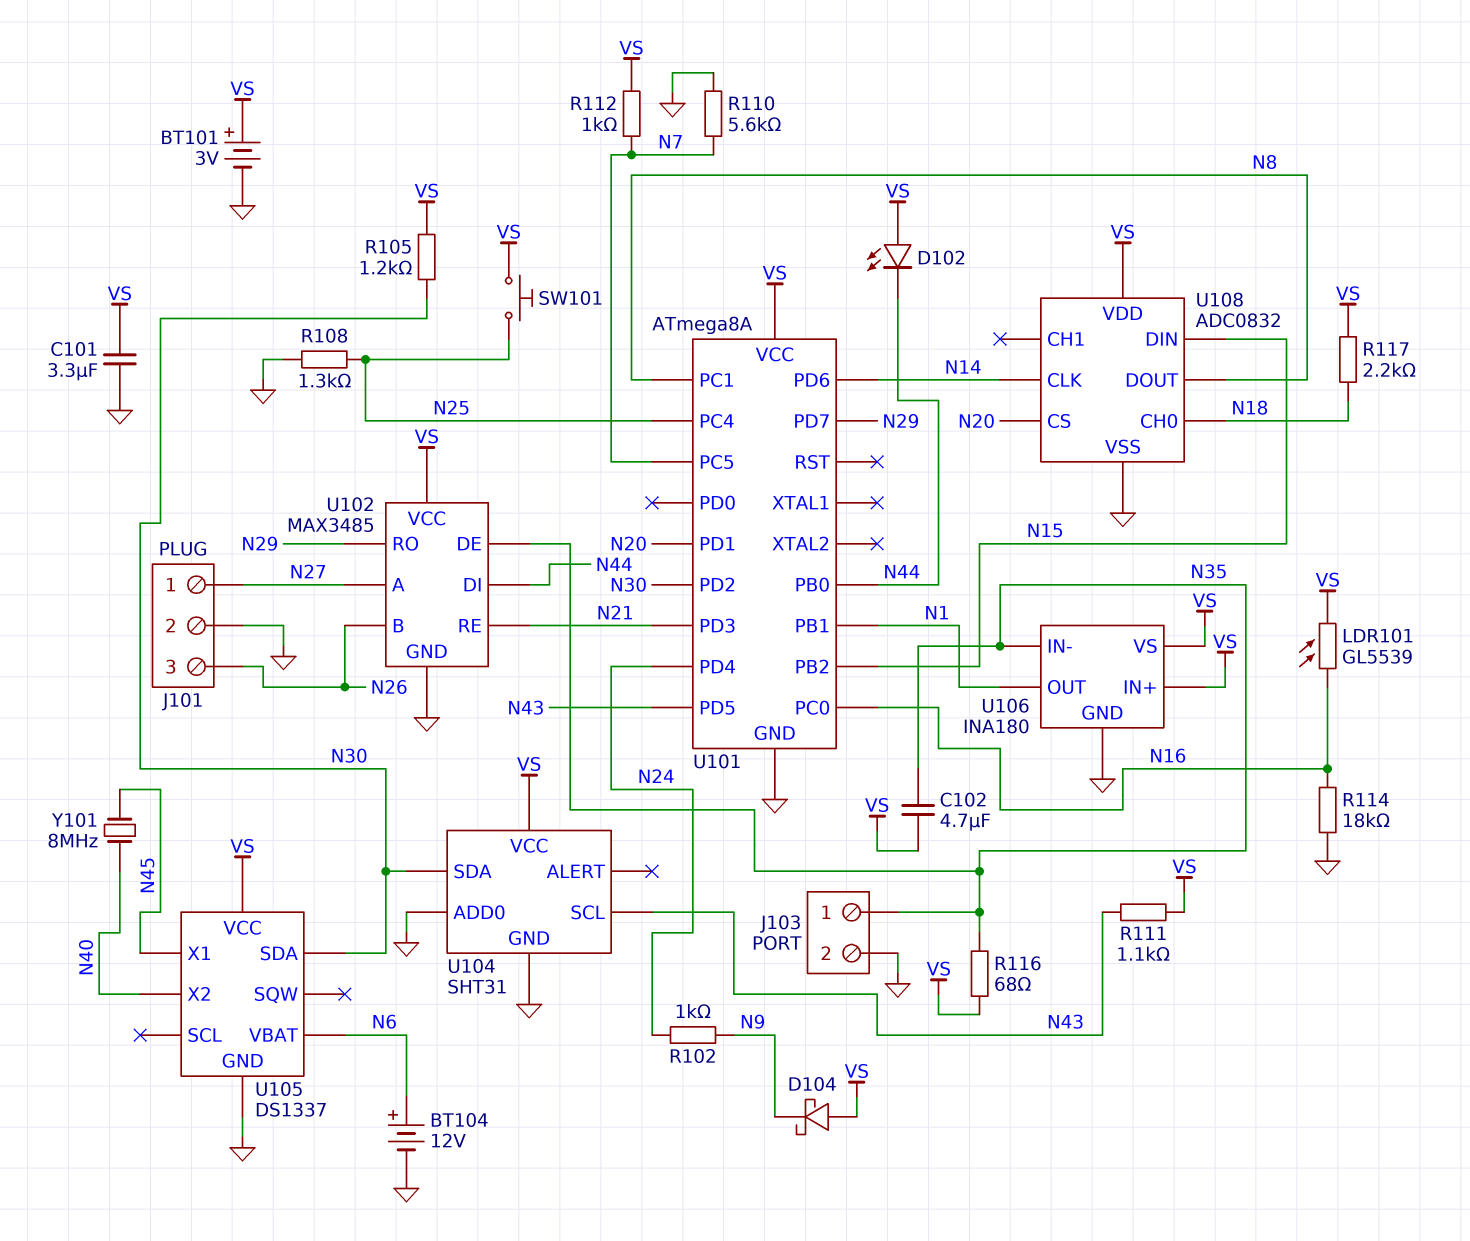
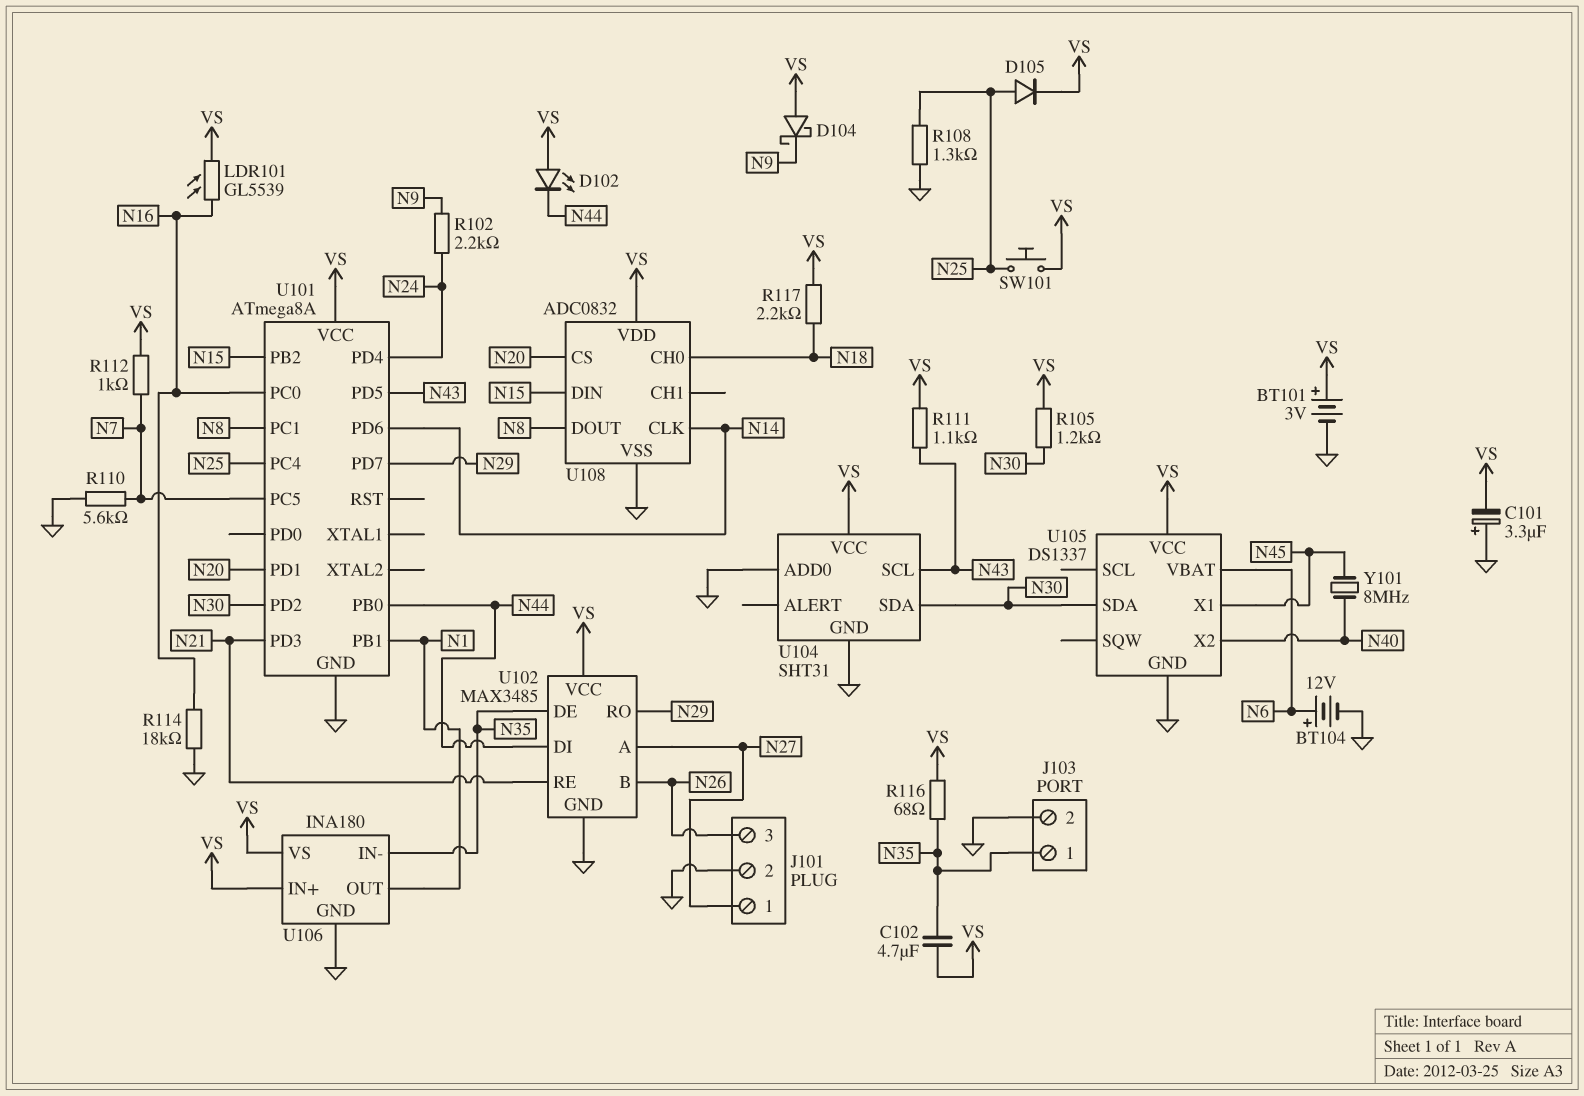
C101: 3.3uF (GND, VS) -> 3.3uF (plus GND, minus VS)
D105: none -> diode (A N25, K VS)
R102: 1k (N9, N24) -> 2.2k (N9, N24)

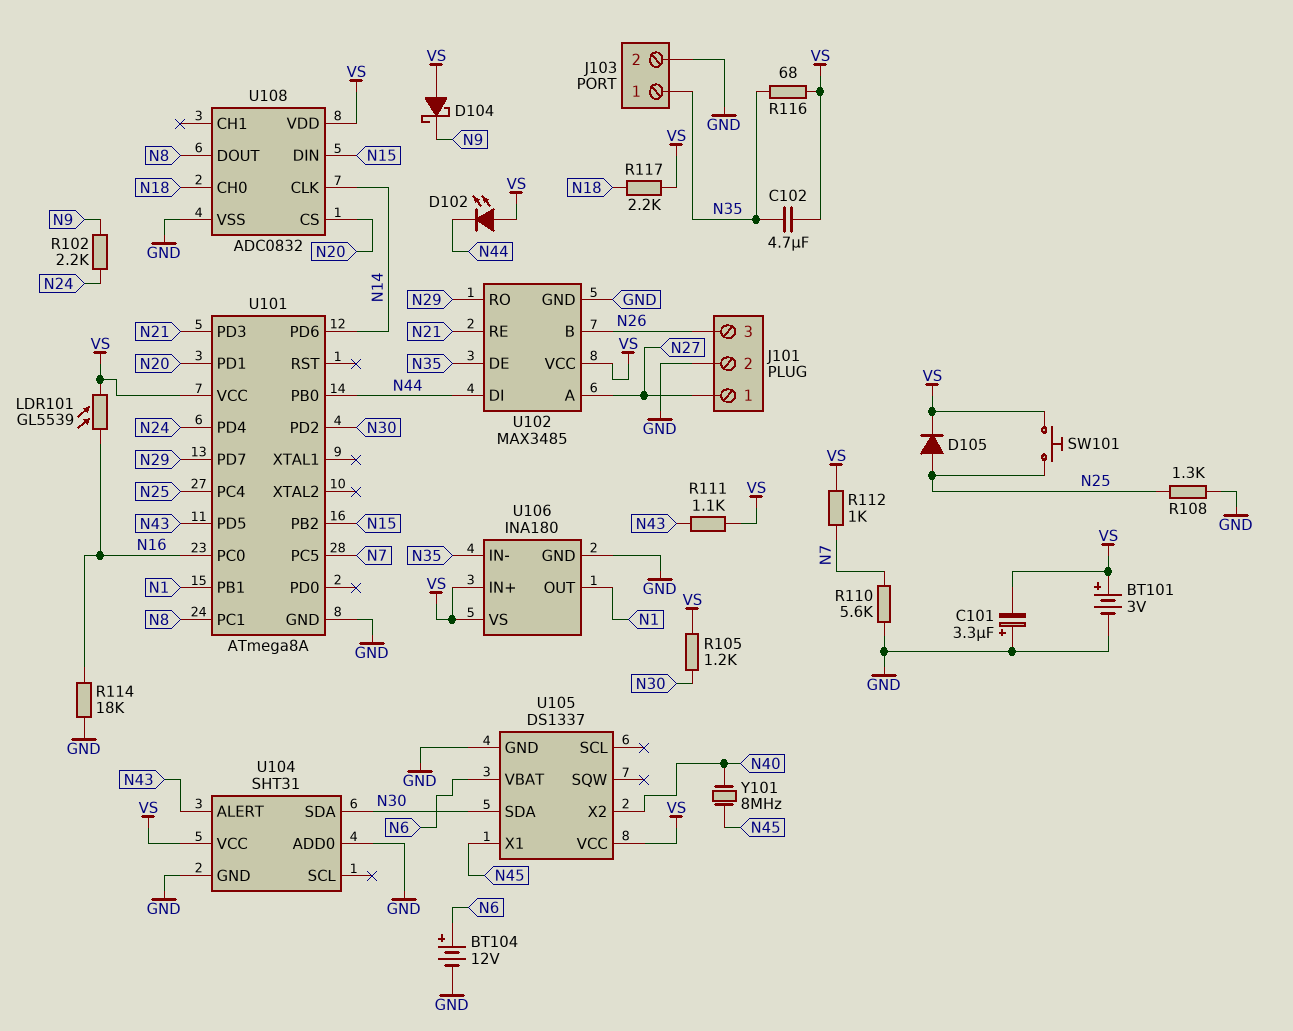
U104 pin ALERT: none -> N43
U104 pin SCL: N43 -> none

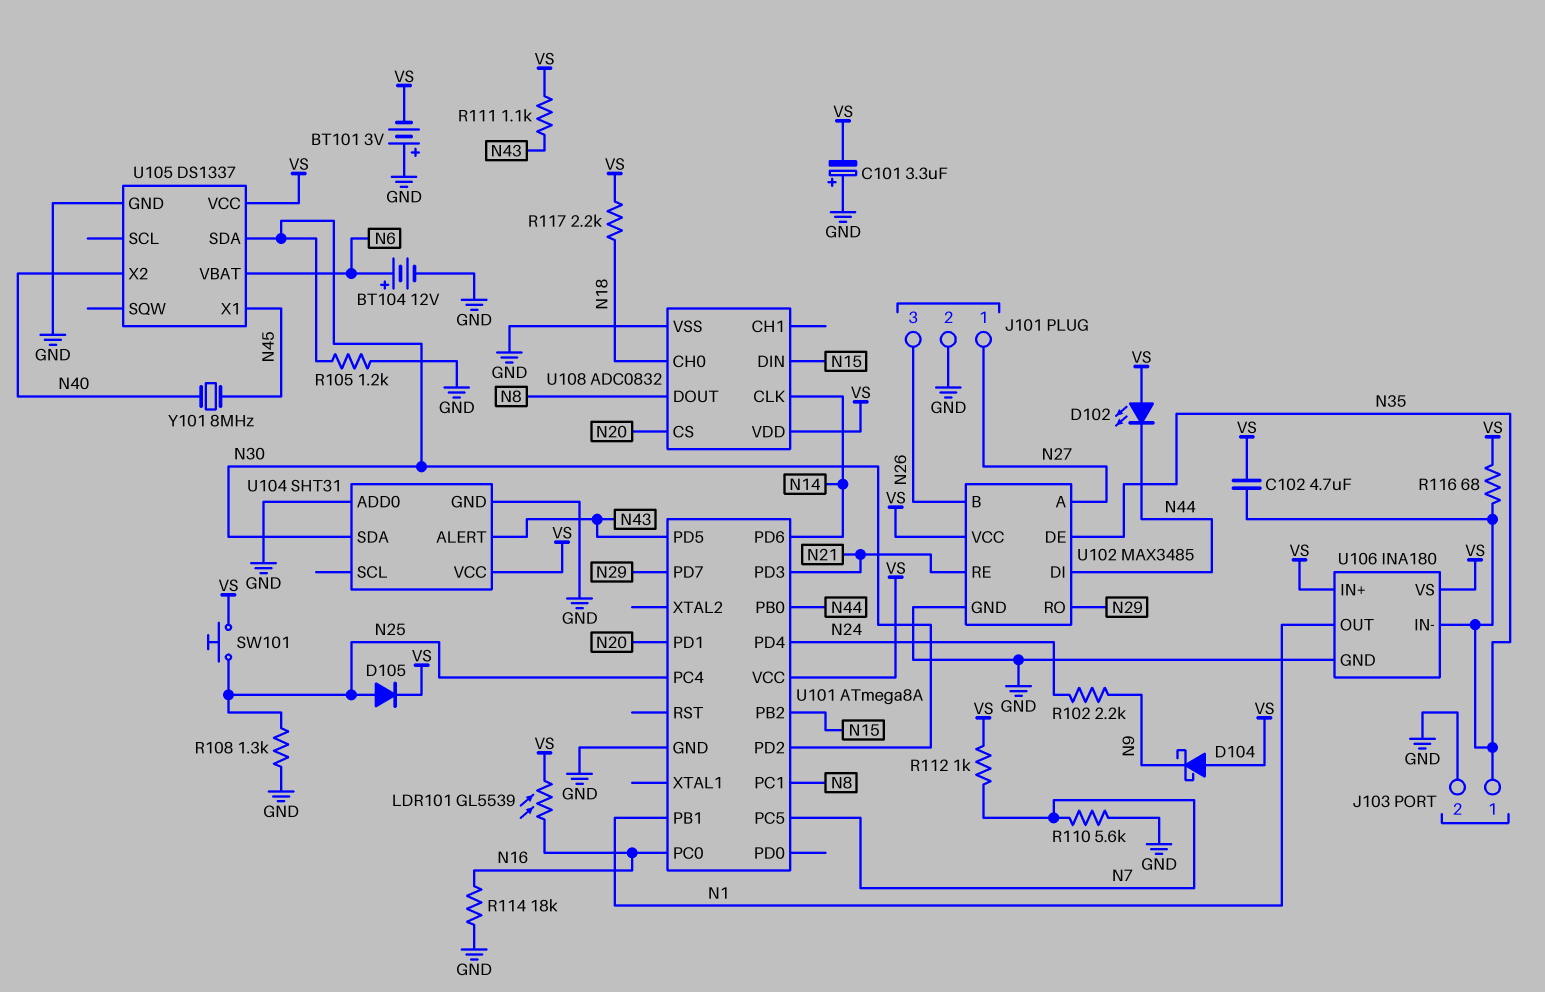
BT101: 3V (plus VS, minus GND) -> 3V (plus GND, minus VS)
R105: 1.2k (N30, VS) -> 1.2k (GND, N30)

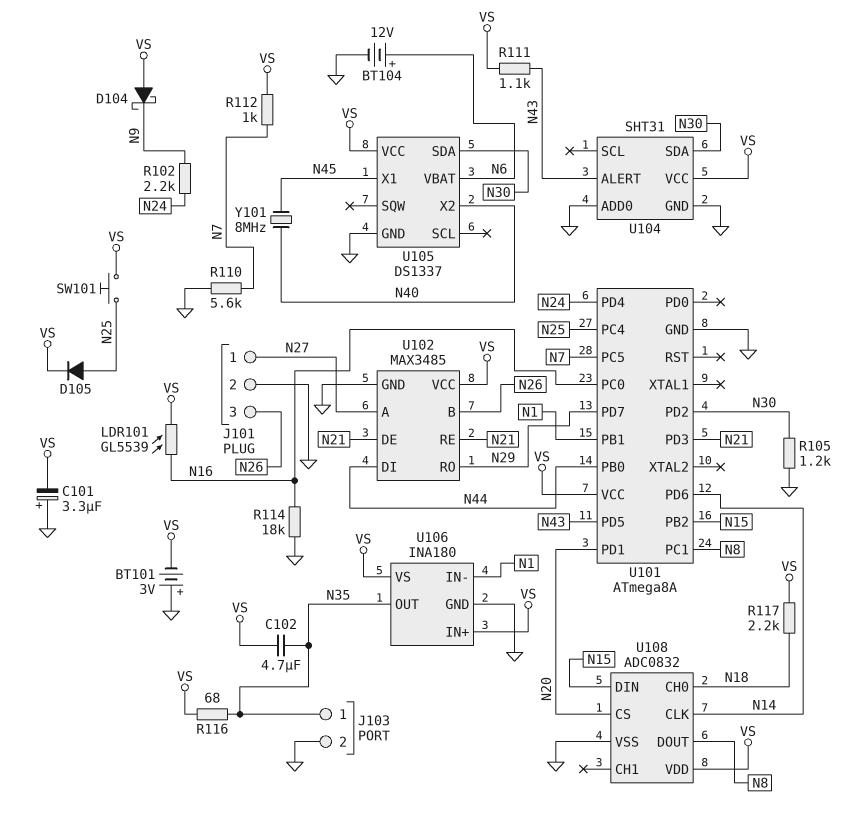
D102: LED (A VS, K N44) -> none
R108: 1.3k (GND, N25) -> none
U102 pin DE: N35 -> N21
U106 pin IN-: N35 -> N1
U106 pin OUT: N1 -> N35

